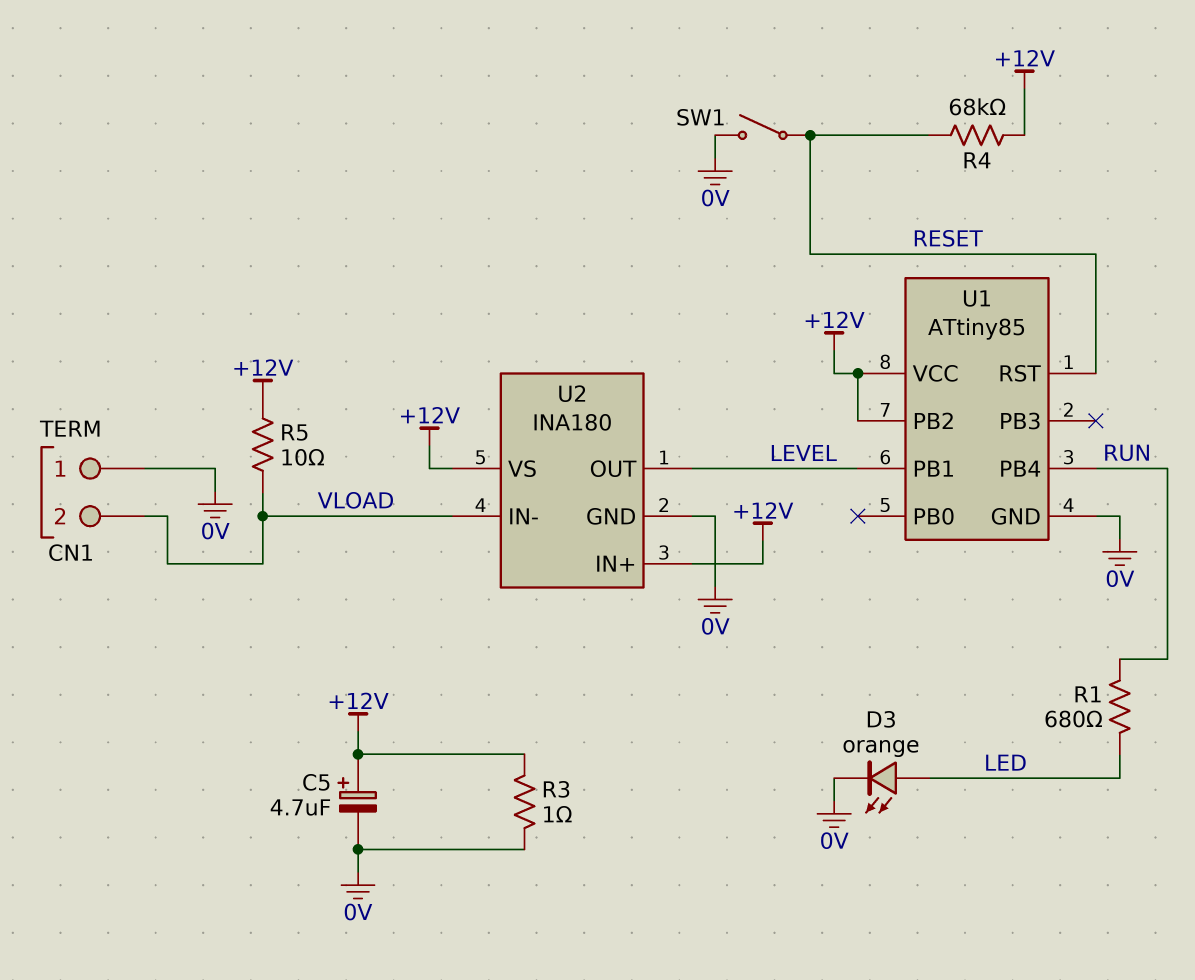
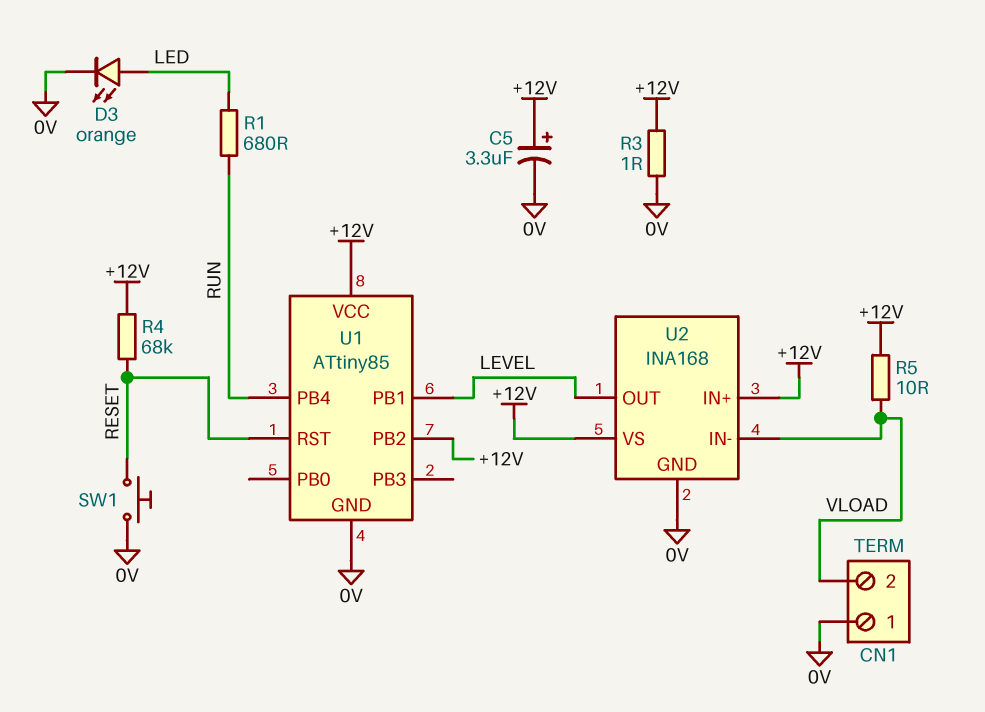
C5: 4.7uF (plus +12V, minus 0V) -> 3.3uF (plus +12V, minus 0V)
SW1: switch (0V, RESET) -> button (0V, RESET)
U2: INA180 -> INA168

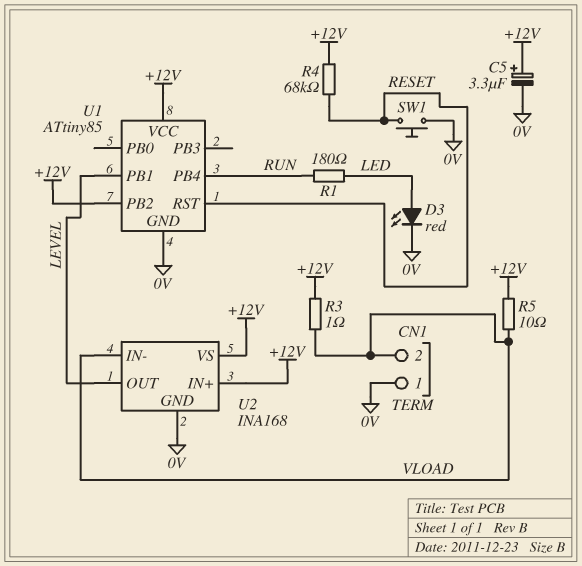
D3: LED orange (A LED, K 0V) -> LED red (A LED, K 0V)
R1: 680 (LED, RUN) -> 180 (LED, RUN)
R3: 1 (+12V, 0V) -> 1 (+12V, VLOAD)

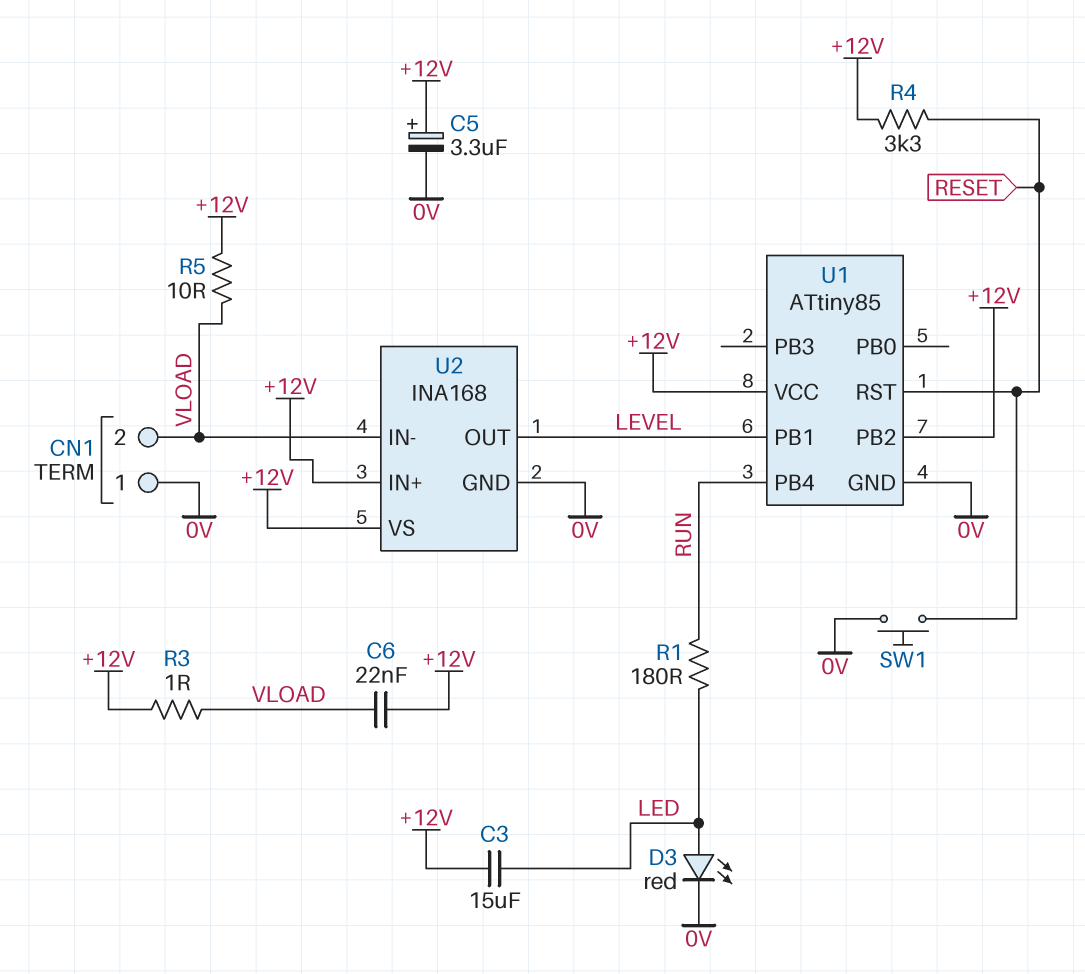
C3: none -> 15uF (+12V, LED)
C6: none -> 22nF (+12V, VLOAD)
R4: 68k (+12V, RESET) -> 3.3k (+12V, RESET)

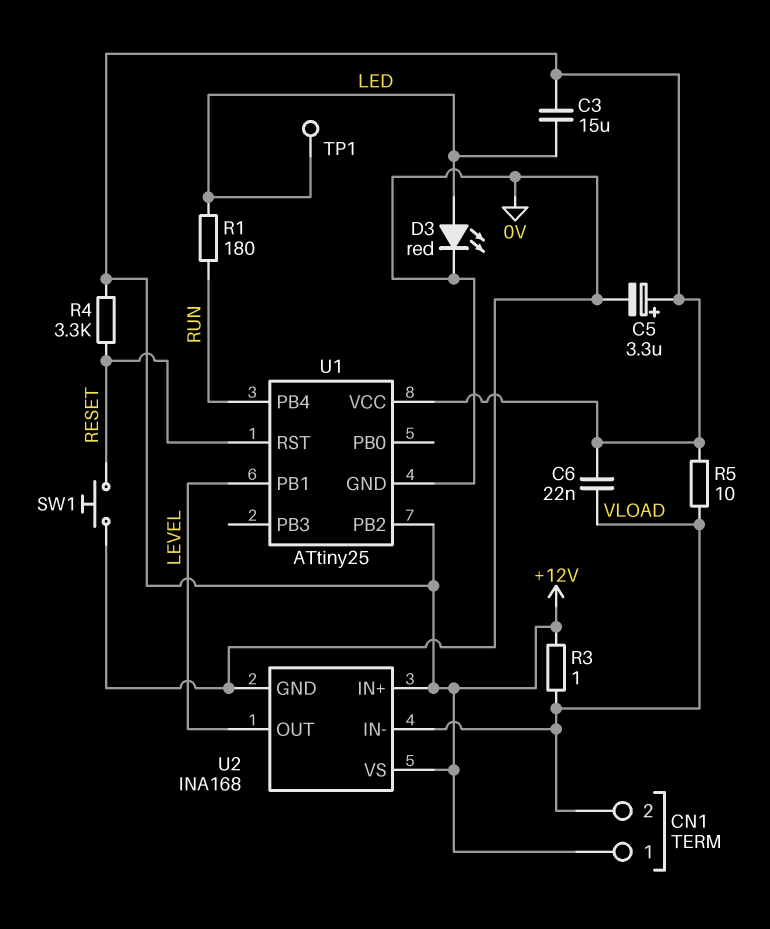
CN1 pin 1: 0V -> +12V
TP1: none -> test point (LED)
U1: ATtiny85 -> ATtiny25

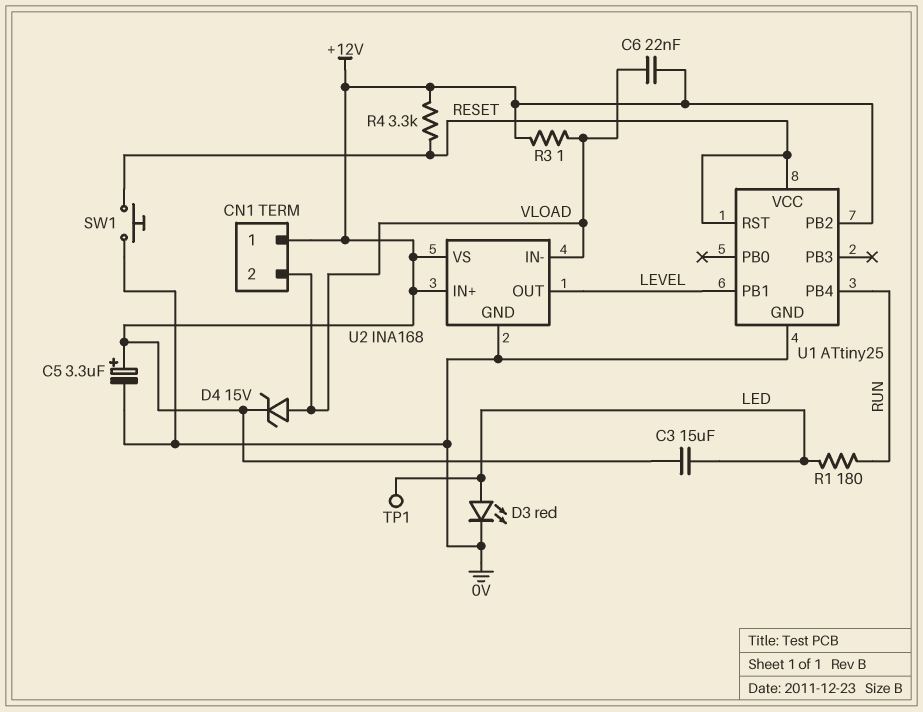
D4: none -> zener 15V (A VLOAD, K +12V)
R5: 10 (+12V, VLOAD) -> none
U1 pin VCC: +12V -> RESET

